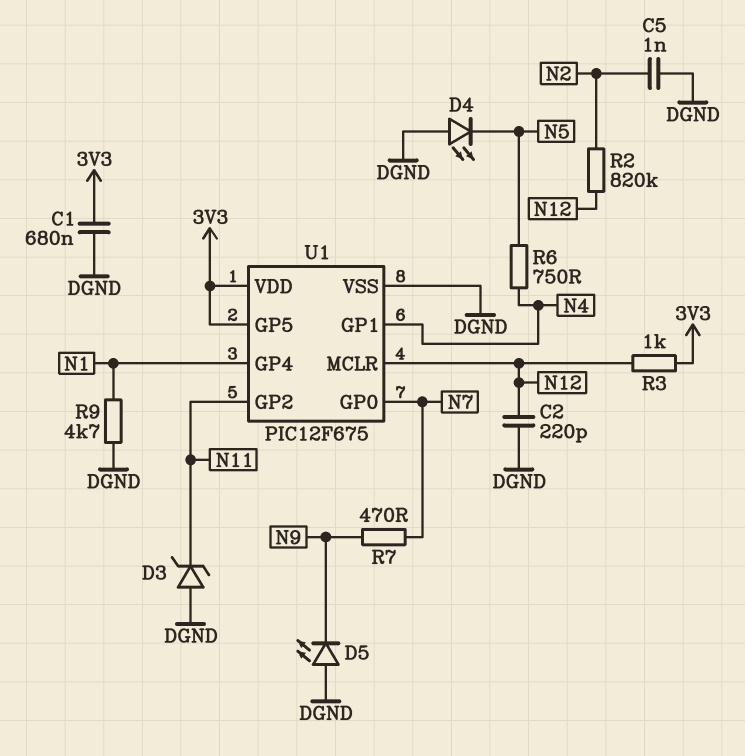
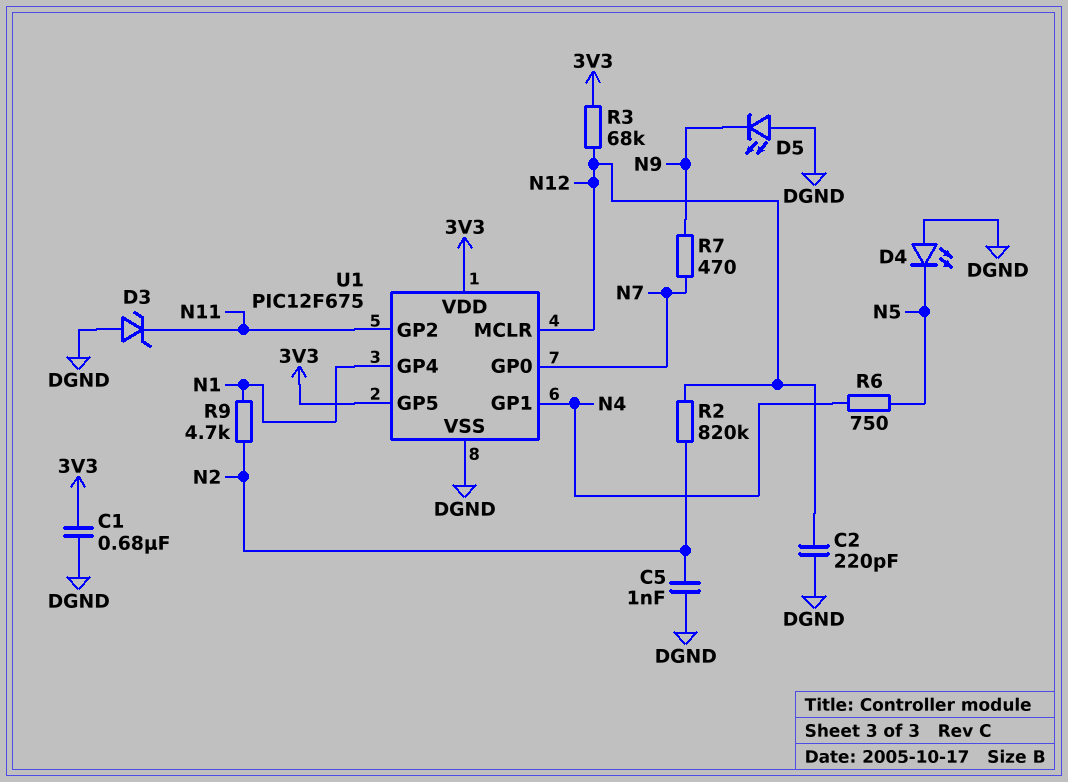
R3: 1k (3V3, N12) -> 68k (3V3, N12)
R9: 4.7k (DGND, N1) -> 4.7k (N1, N2)

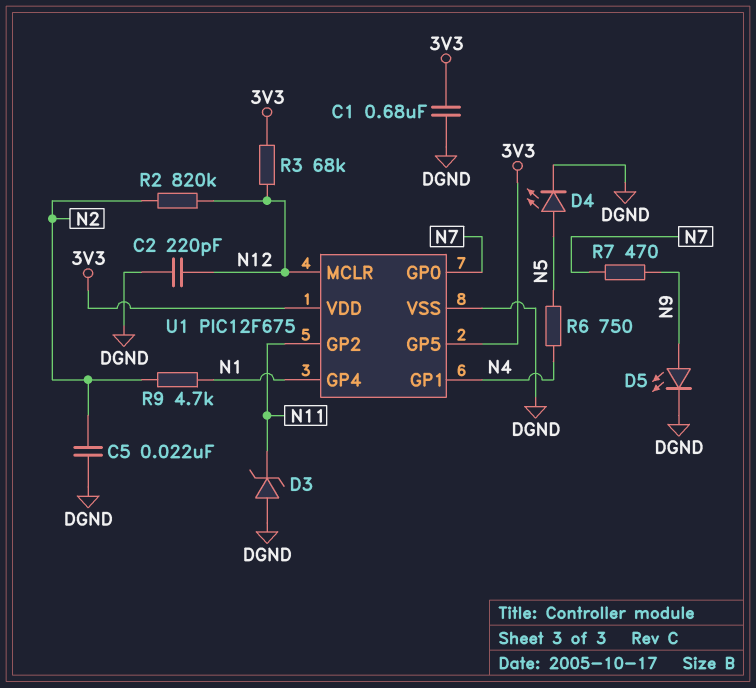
C5: 1nF (DGND, N2) -> 22nF (DGND, N2)
D4: LED (A DGND, K N5) -> LED (A N5, K DGND)
D5: LED (A DGND, K N9) -> LED (A N9, K DGND)

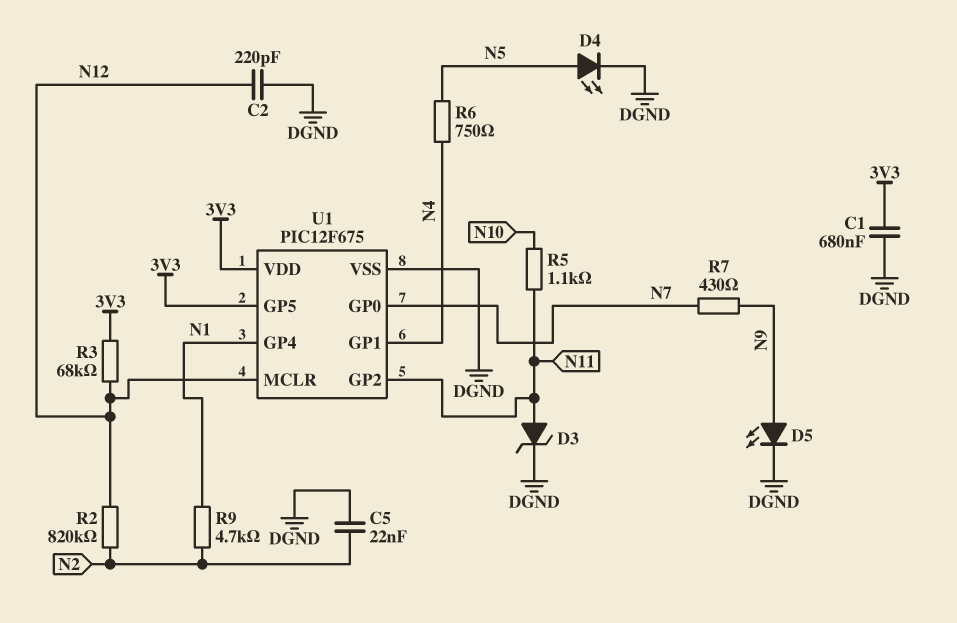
D3: zener (A DGND, K N11) -> zener (A N11, K DGND)
R5: none -> 1.1k (N10, N11)
R7: 470 (N7, N9) -> 430 (N7, N9)

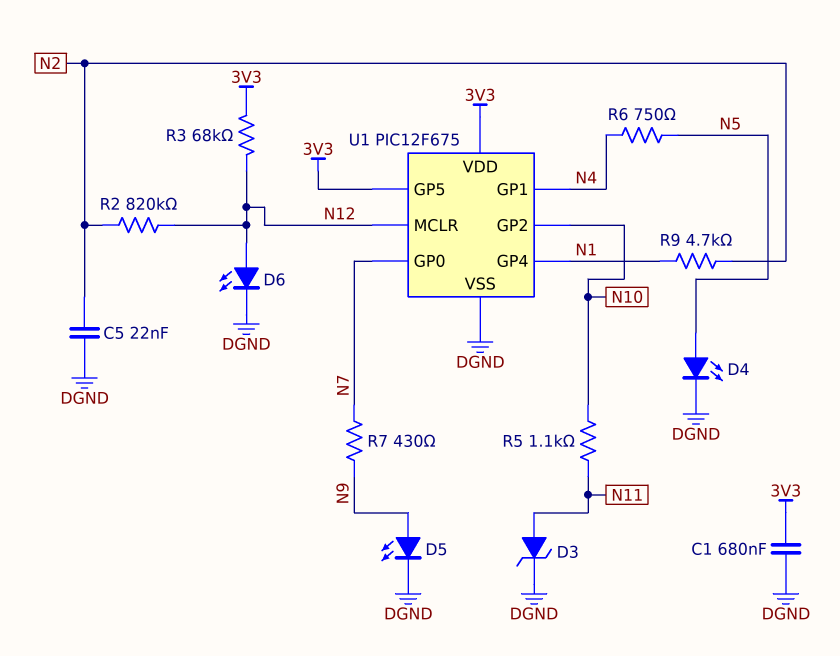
C2: 220pF (DGND, N12) -> none
D6: none -> LED (A N12, K DGND)
U1 pin GP2: N11 -> N10

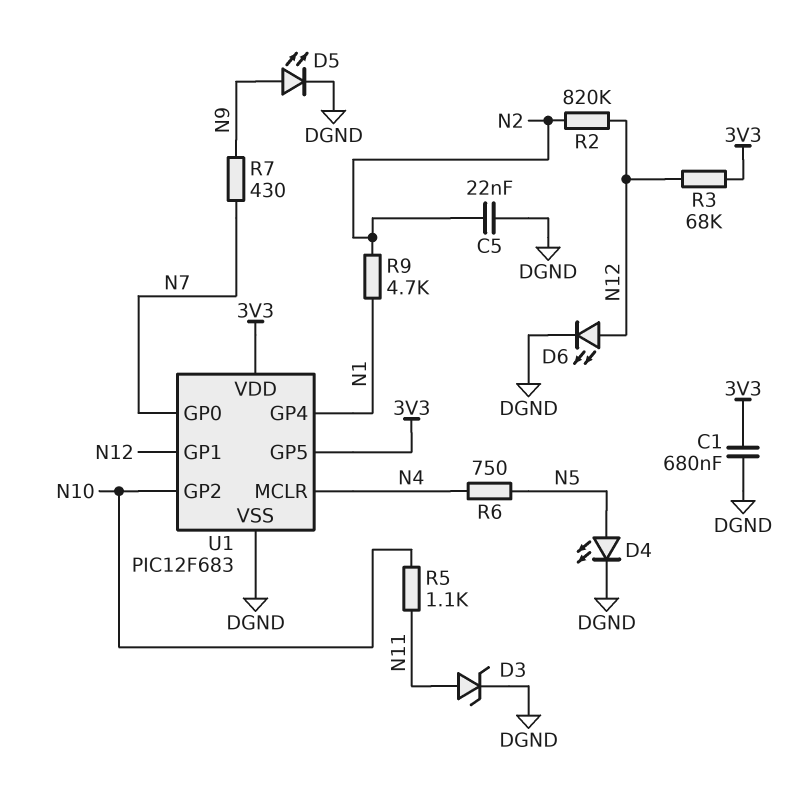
U1: PIC12F675 -> PIC12F683
U1 pin GP1: N4 -> N12
U1 pin MCLR: N12 -> N4

